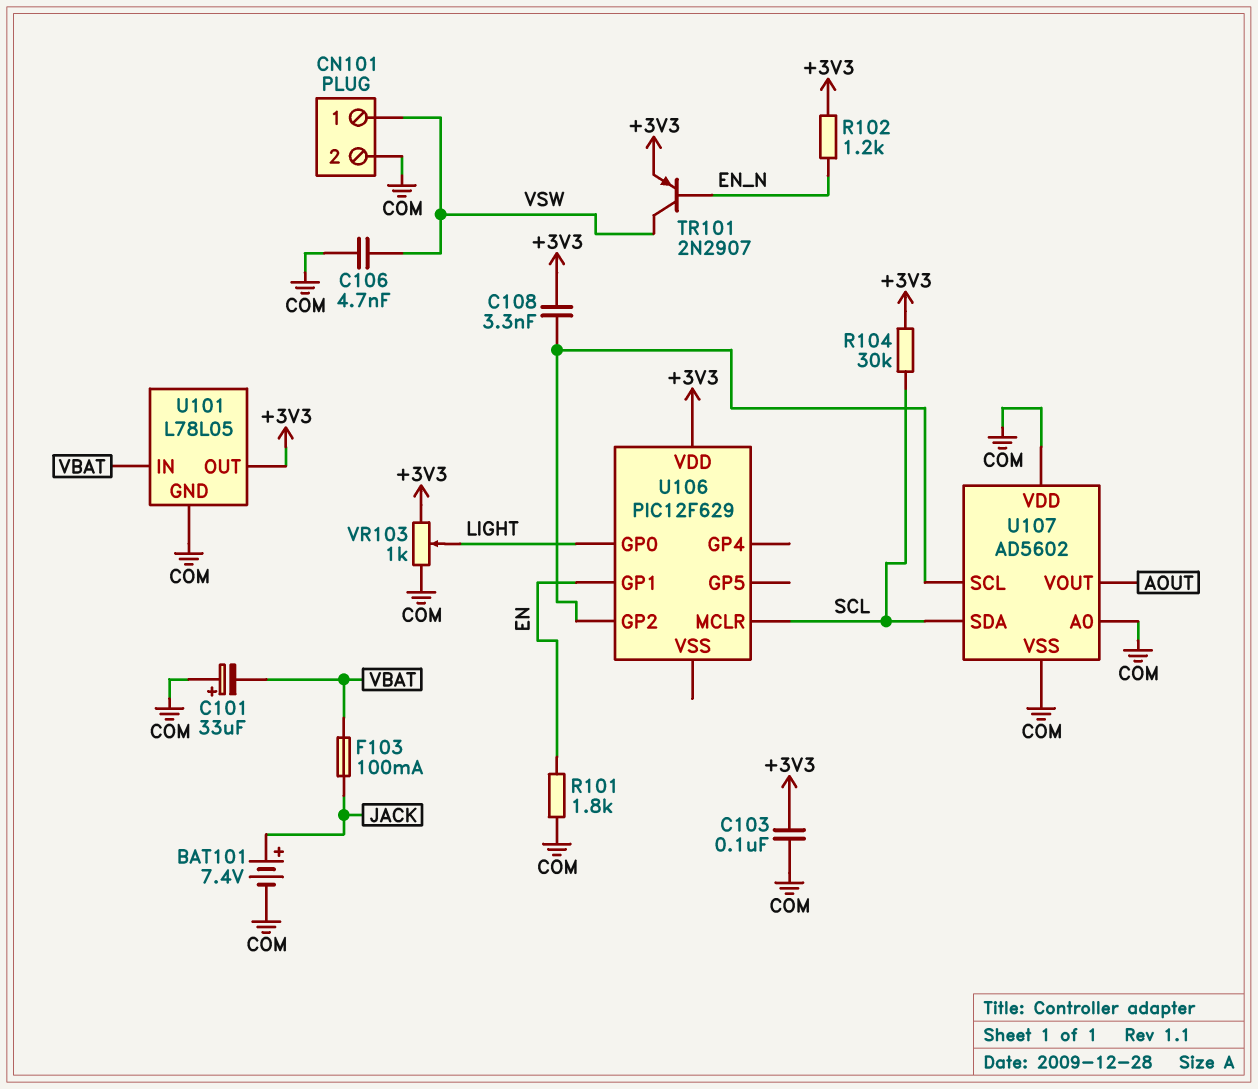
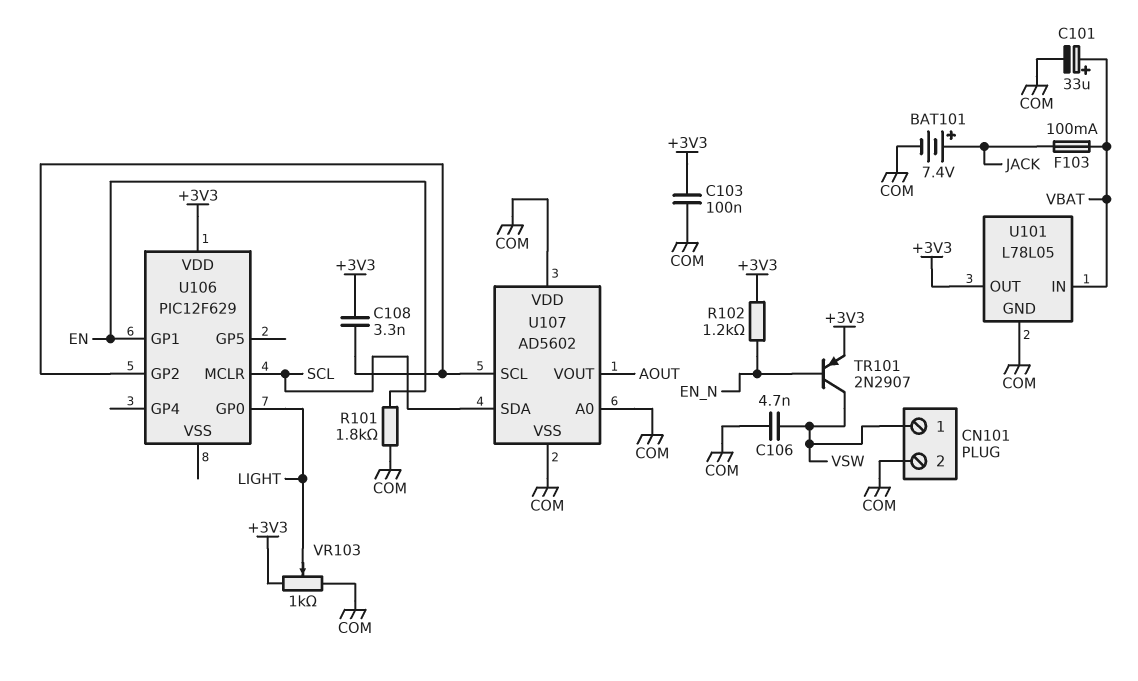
C101: 33uF (plus COM, minus VBAT) -> 33uF (plus VBAT, minus COM)
R104: 30k (+3V3, SCL) -> none

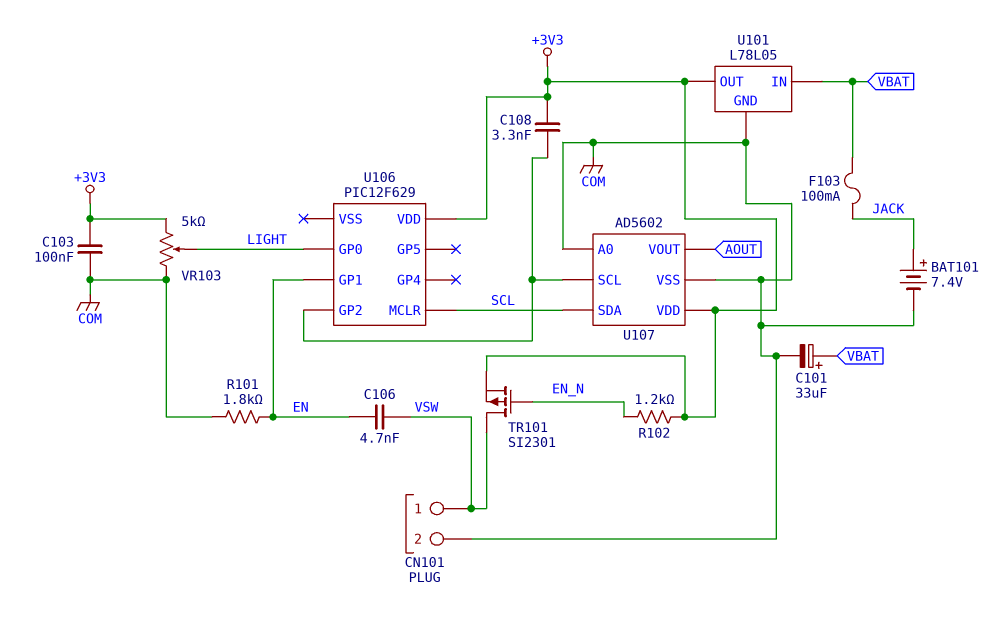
C106: 4.7nF (COM, VSW) -> 4.7nF (EN, VSW)
TR101: PNP 2N2907 (B EN_N, C VSW, E +3V3) -> PMOS SI2301 (G EN_N, D VSW, S +3V3)
U107 pin VDD: COM -> +3V3
VR103: 1k (+3V3, COM, wiper LIGHT) -> 5k (+3V3, COM, wiper LIGHT)

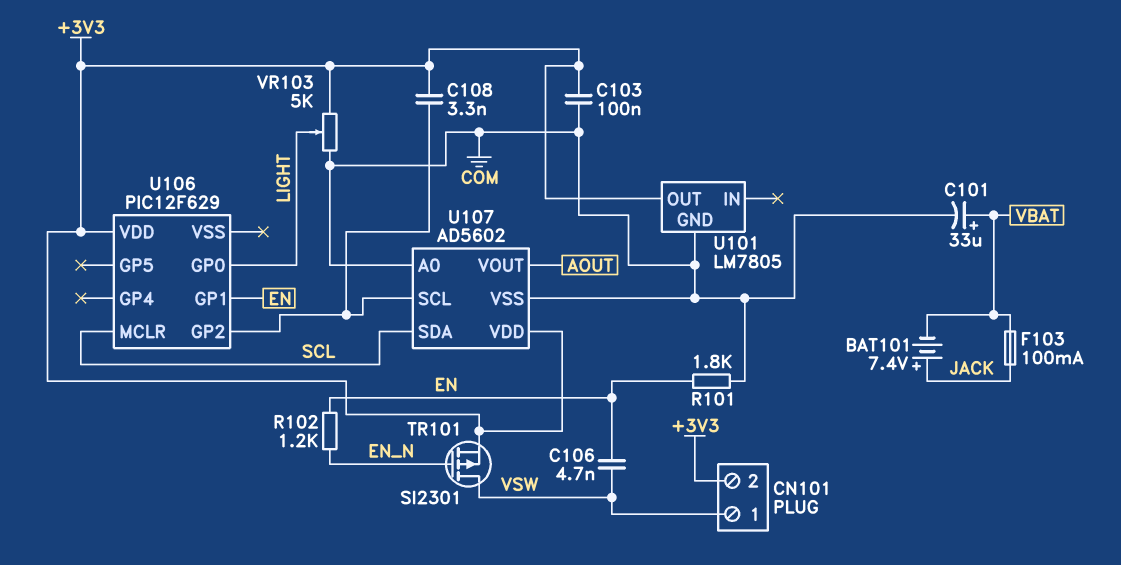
BAT101: 7.4V (plus JACK, minus COM) -> 7.4V (plus JACK, minus VBAT)
CN101 pin 2: COM -> +3V3
R102: 1.2k (+3V3, EN_N) -> 1.2k (EN, EN_N)
U101: L78L05 -> LM7805
U101 pin IN: VBAT -> none

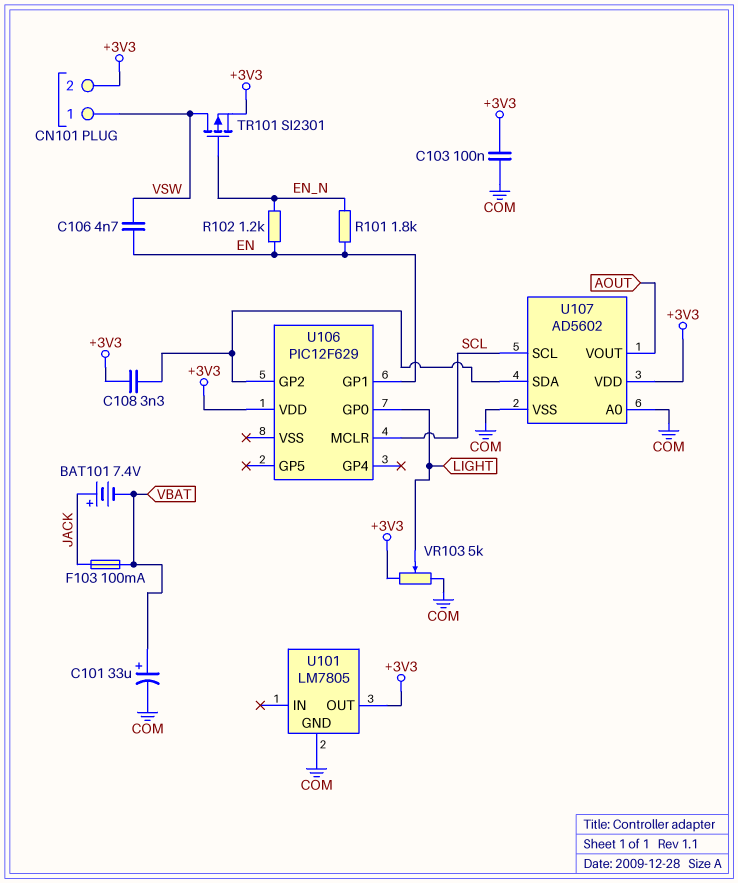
R101: 1.8k (COM, EN) -> 1.8k (EN, EN_N)
U107 pin SCL: U106/GP2 -> SCL
U107 pin SDA: SCL -> U106/GP2

